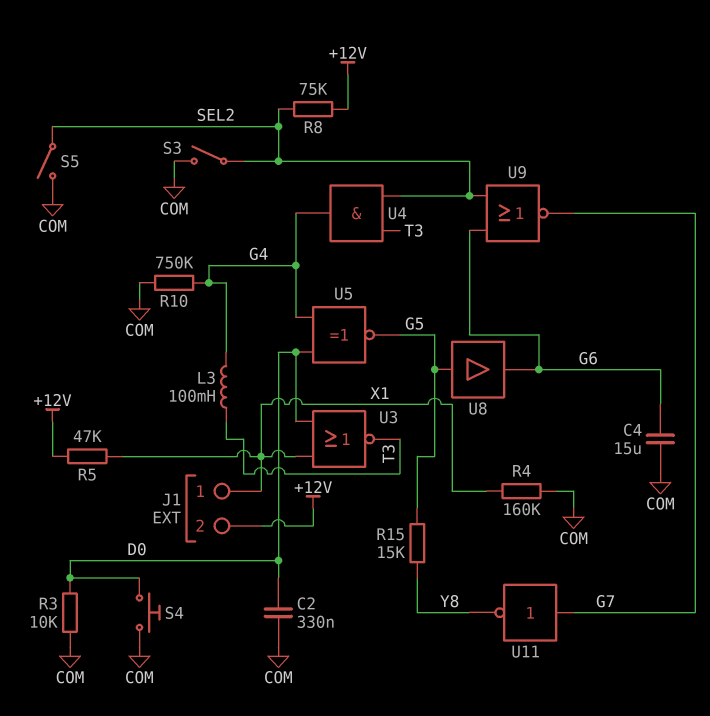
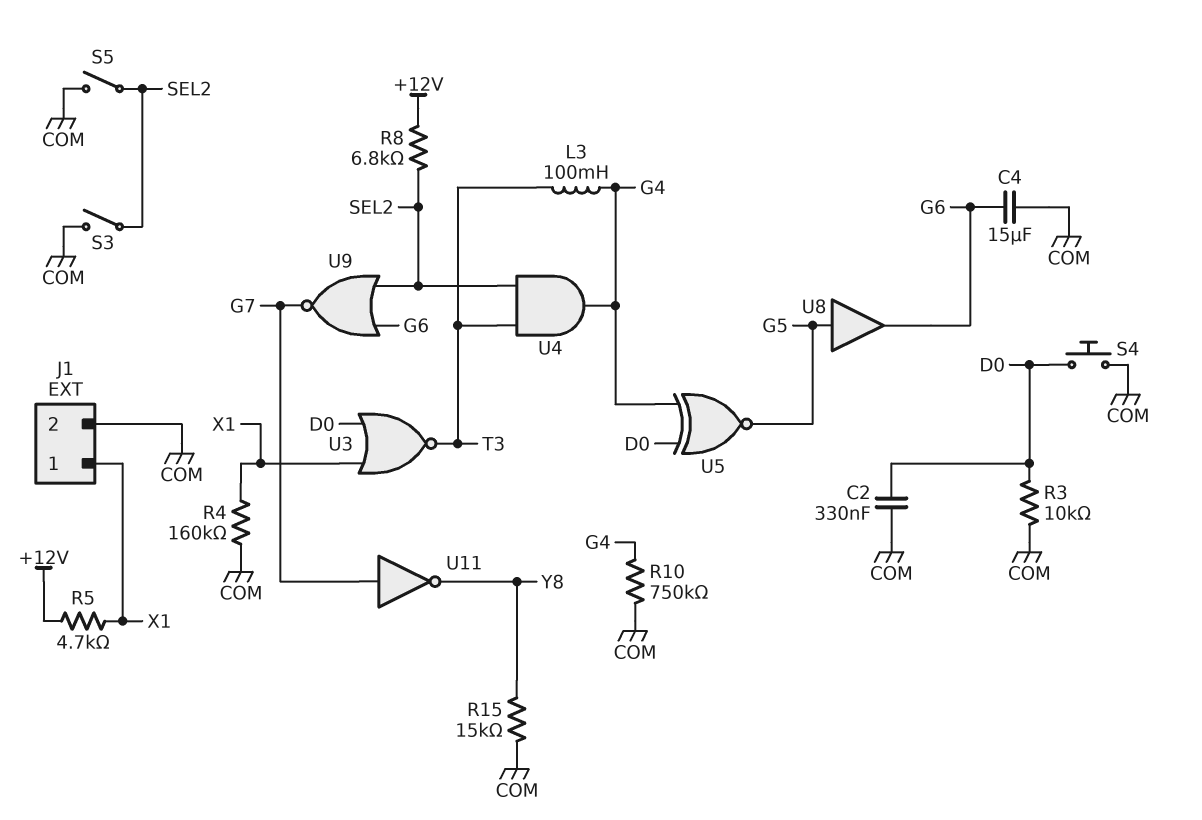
J1 pin 2: +12V -> COM
R5: 47k (+12V, X1) -> 4.7k (+12V, X1)
R8: 75k (+12V, SEL2) -> 6.8k (+12V, SEL2)
R15: 15k (G5, Y8) -> 15k (COM, Y8)

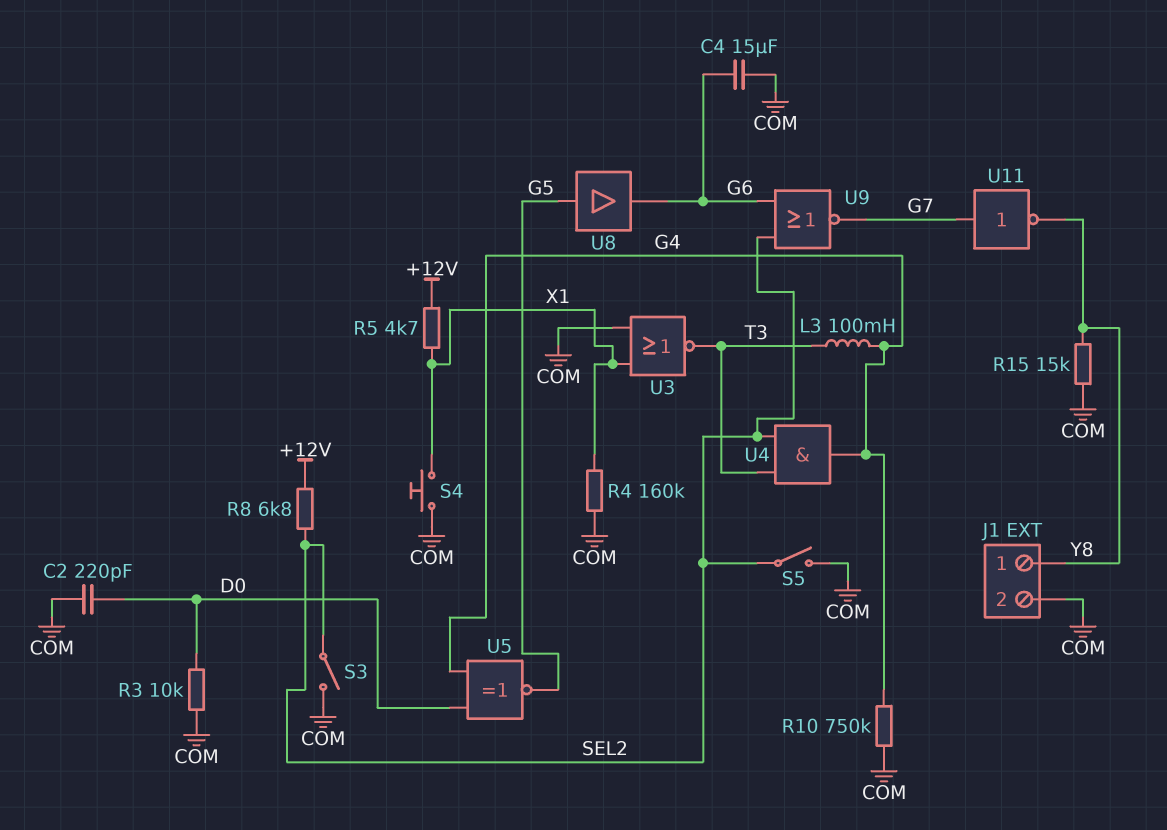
C2: 330nF (COM, D0) -> 220pF (COM, D0)
J1 pin 1: X1 -> Y8
S4: button (COM, D0) -> button (COM, X1)
U3: NOR (in D0, in X1, out T3) -> NOR (in COM, in X1, out T3)

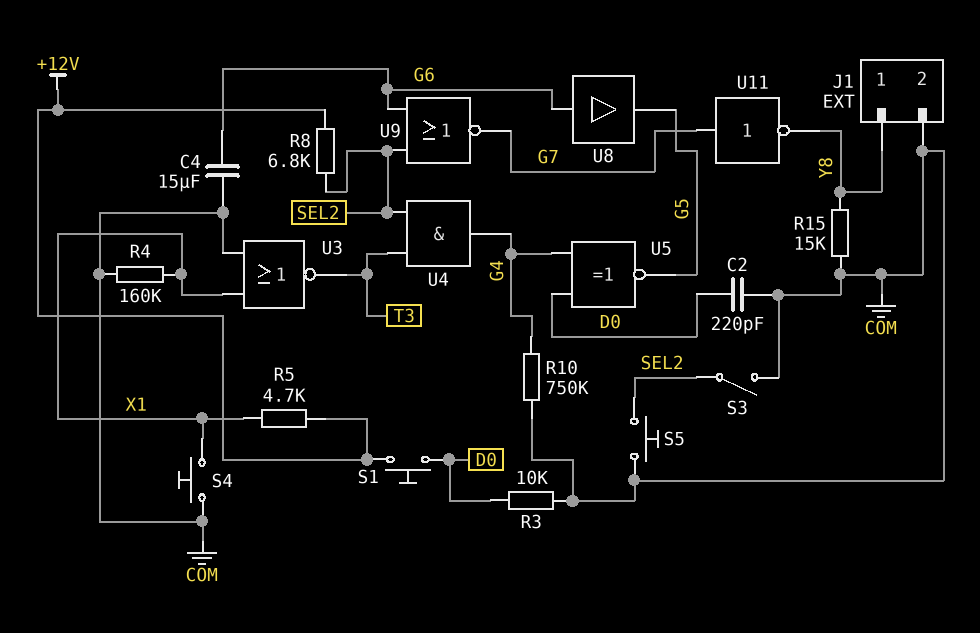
L3: 100mH (G4, T3) -> none
S1: none -> button (+12V, D0)
S5: switch (COM, SEL2) -> button (COM, SEL2)
U8: buffer (in G5, out G6) -> buffer (in G6, out G5)

